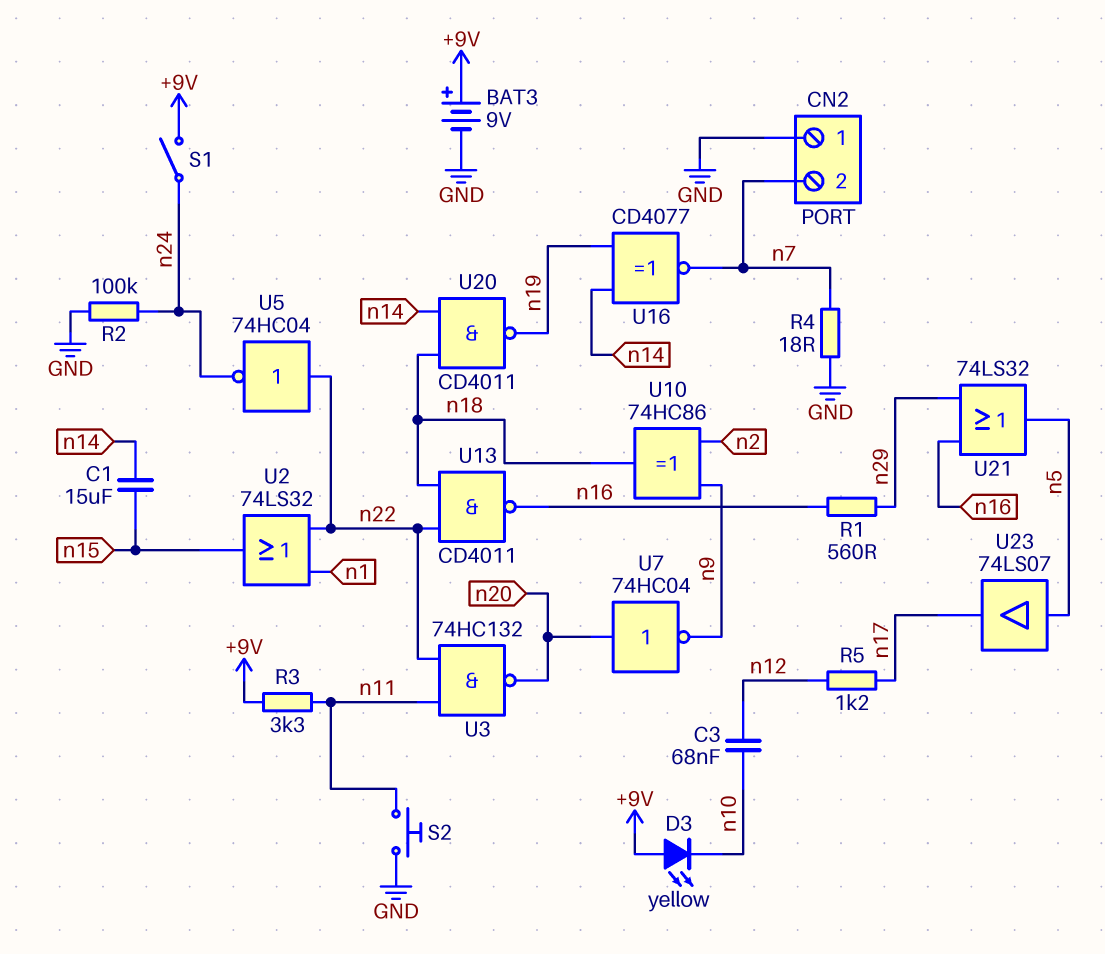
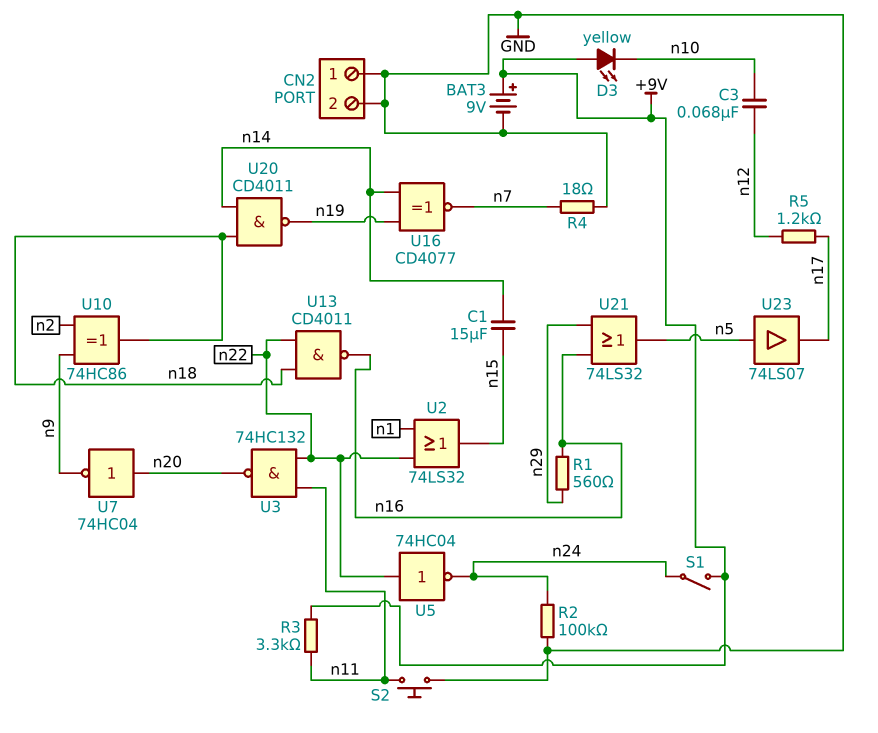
CN2 pin 2: n7 -> GND

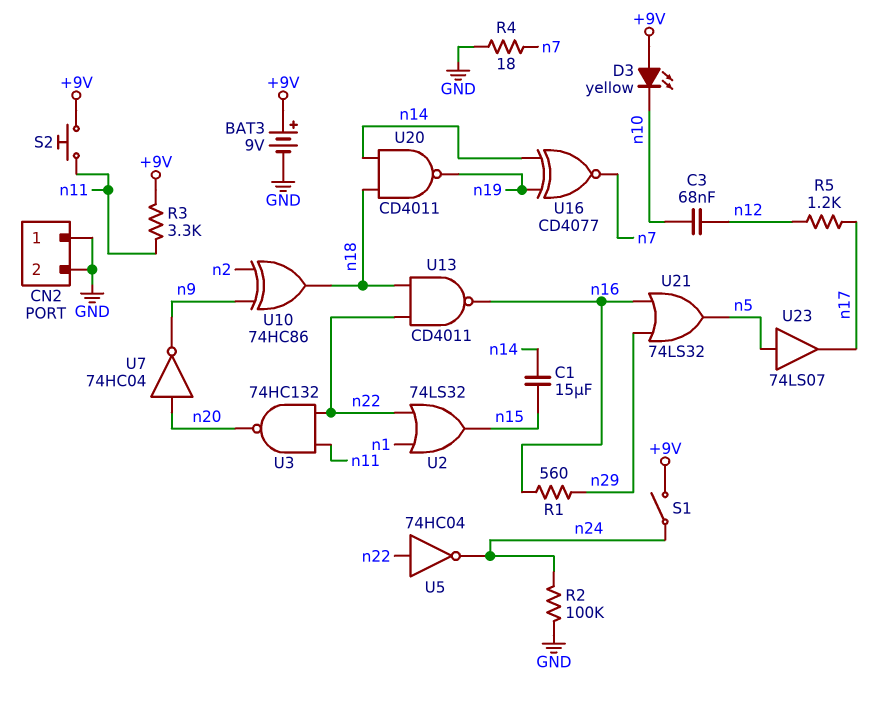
S2: button (GND, n11) -> button (+9V, n11)

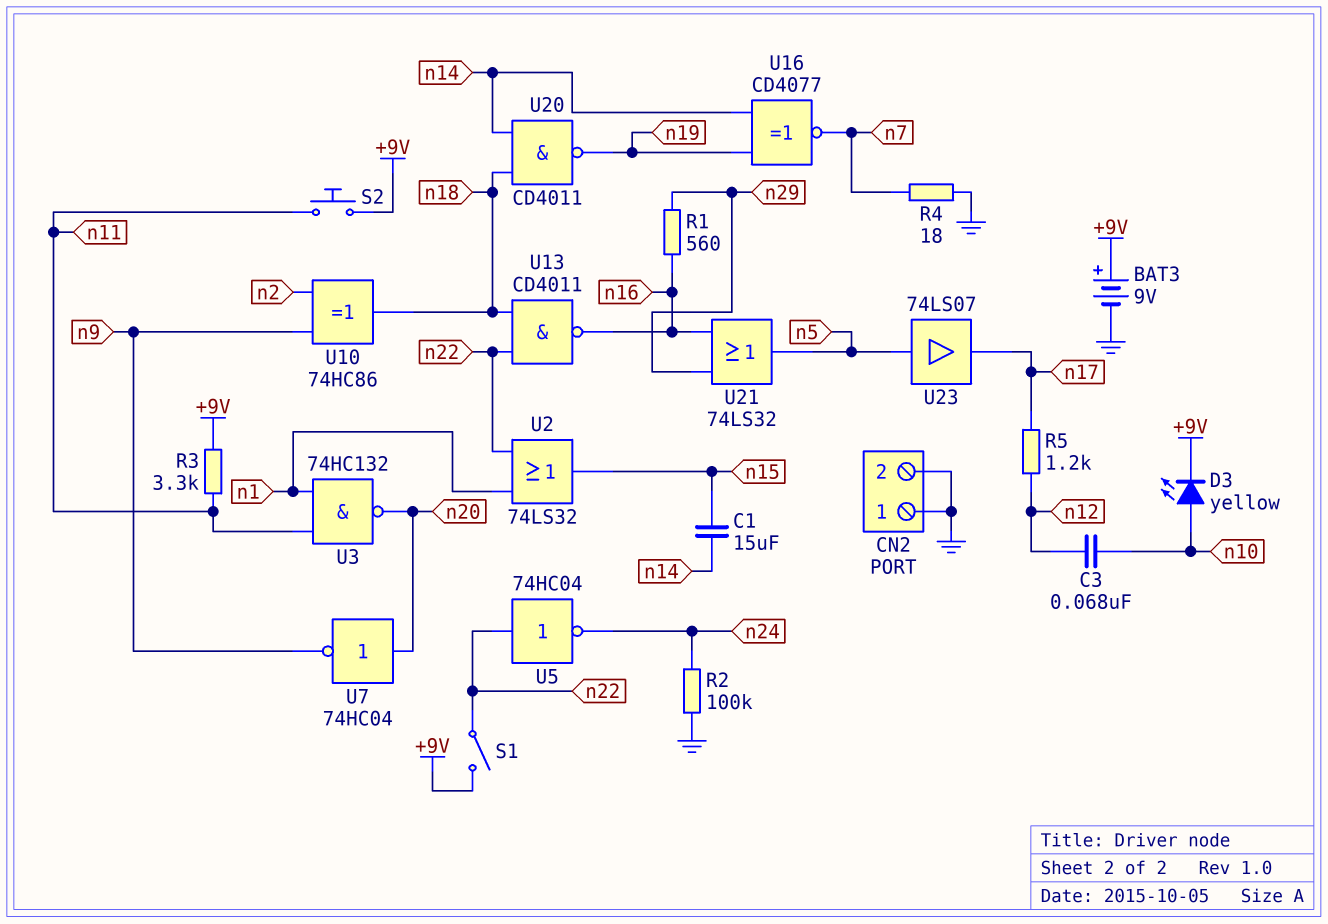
D3: LED yellow (A +9V, K n10) -> LED yellow (A n10, K +9V)
S1: switch (+9V, n24) -> switch (+9V, n22)
U3: NAND 74HC132 (in n11, in n22, out n20) -> NAND 74HC132 (in n1, in n11, out n20)

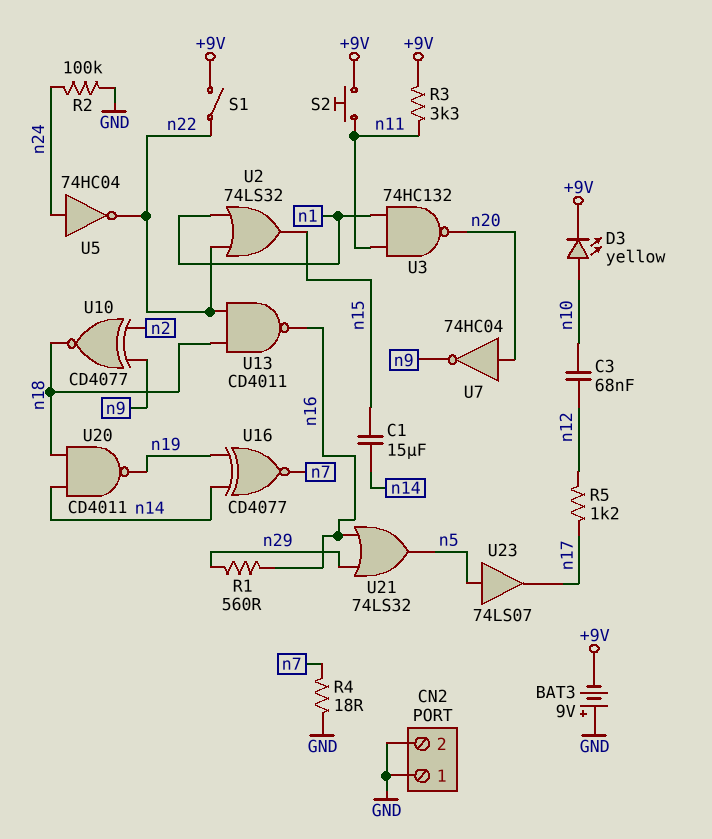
BAT3: 9V (plus +9V, minus GND) -> 9V (plus GND, minus +9V)
U5: NOT 74HC04 (in n22, out n24) -> NOT 74HC04 (in n24, out n22)
U10: XOR 74HC86 (in n2, in n9, out n18) -> XNOR CD4077 (in n2, in n9, out n18)

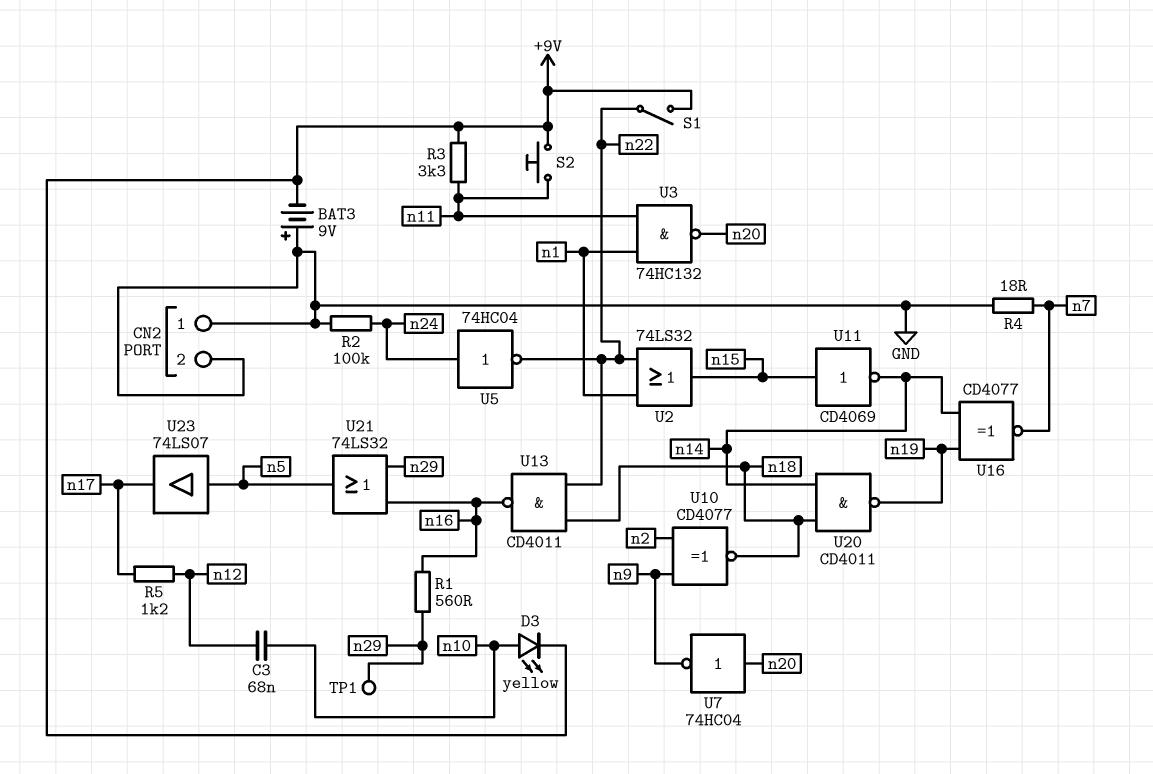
C1: 15uF (n14, n15) -> none
TP1: none -> test point (n29)
U11: none -> NOT CD4069 (in n15, out n14)

